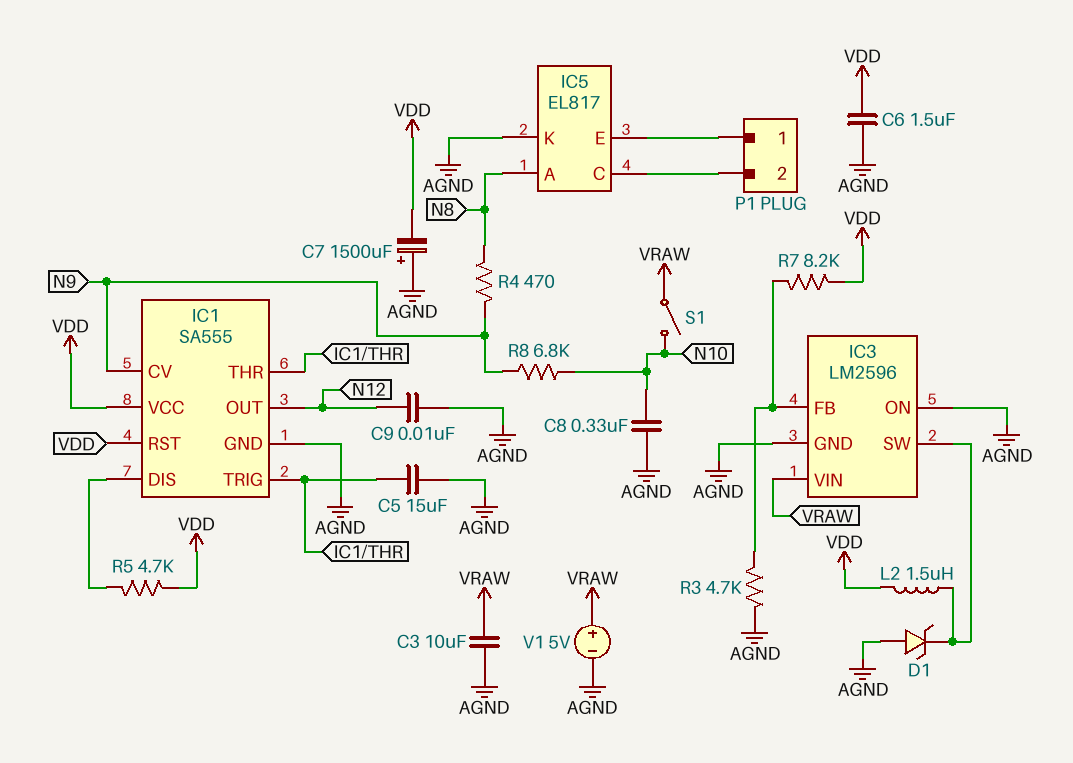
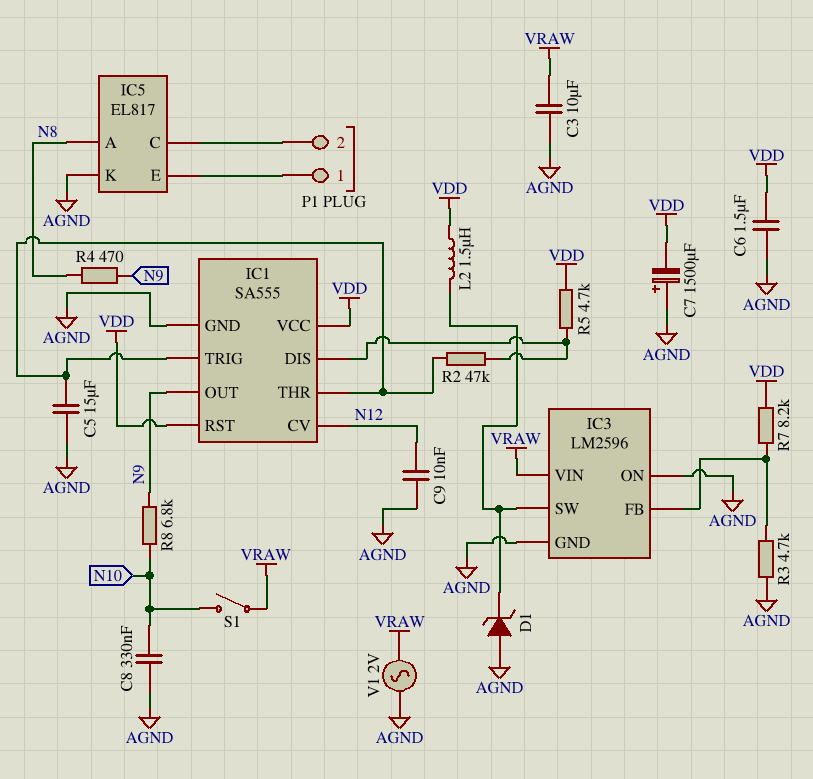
IC1 pin CV: N9 -> N12
IC1 pin OUT: N12 -> N9
R2: none -> 47k (IC1/DIS, IC1/THR)
V1: 5V (plus VRAW, minus AGND) -> AC 2V (AGND, VRAW)

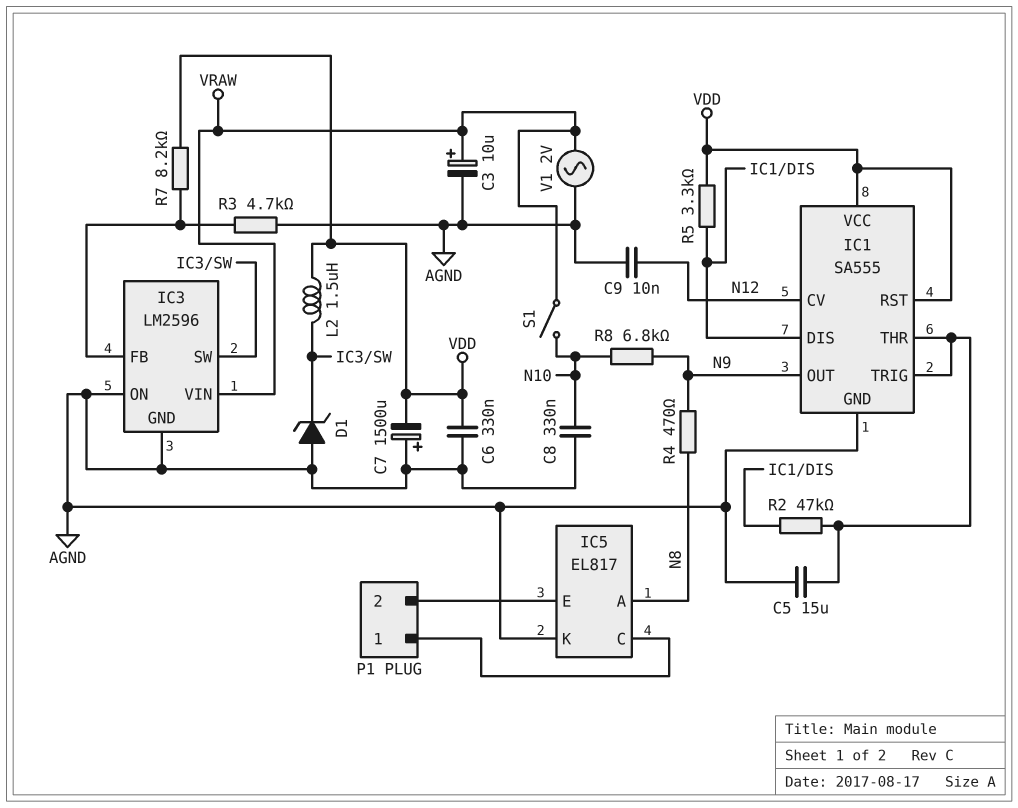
C3: 10uF (AGND, VRAW) -> 10uF (plus VRAW, minus AGND)
C6: 1.5uF (AGND, VDD) -> 330nF (AGND, VDD)
P1 pin 1: IC5/E -> IC5/C
P1 pin 2: IC5/C -> IC5/E
R5: 4.7k (IC1/DIS, VDD) -> 3.3k (IC1/DIS, VDD)

